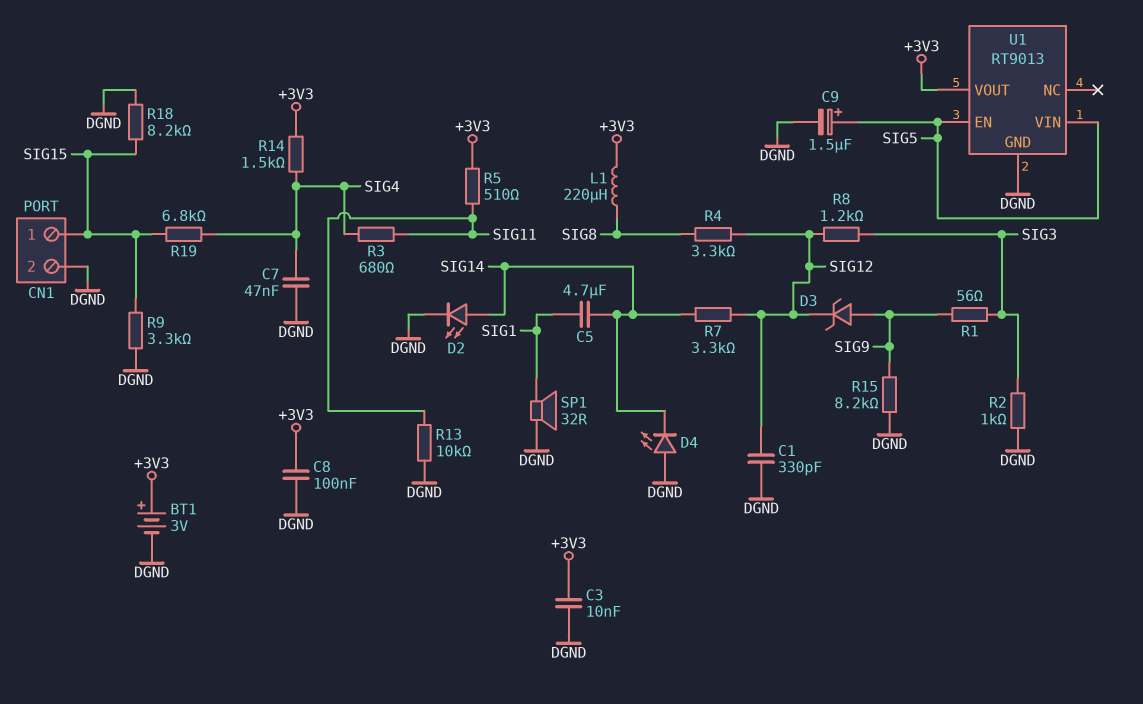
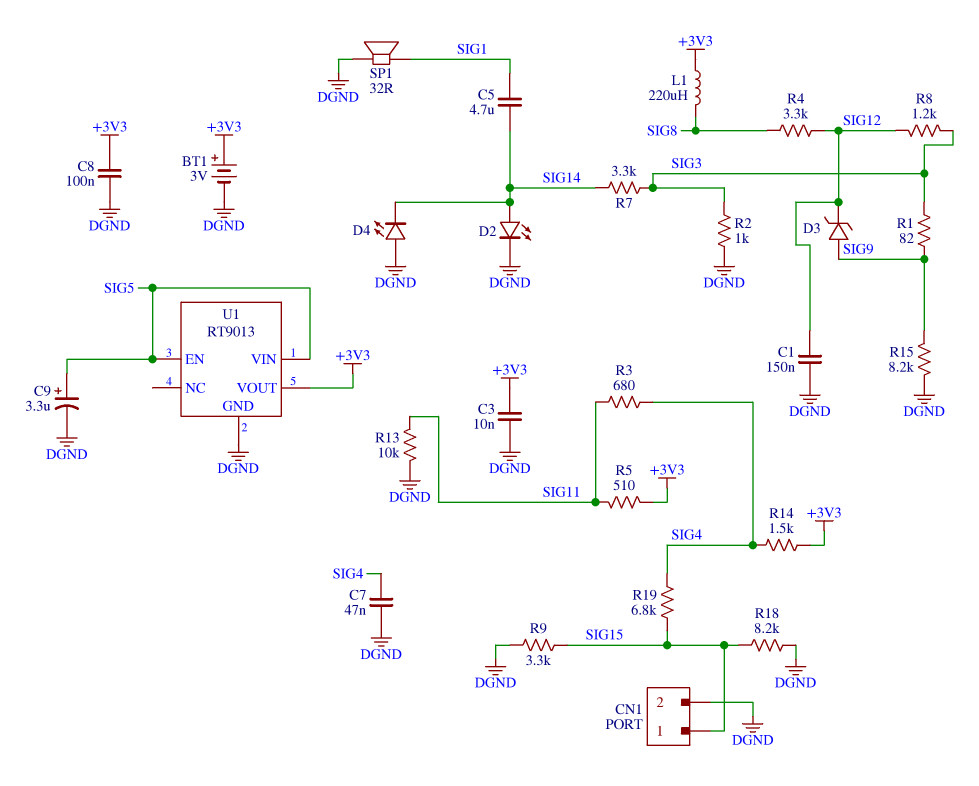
C1: 330pF (DGND, SIG12) -> 150nF (DGND, SIG12)
C9: 1.5uF (plus SIG5, minus DGND) -> 3.3uF (plus SIG5, minus DGND)
R1: 56 (SIG3, SIG9) -> 82 (SIG3, SIG9)
R7: 3.3k (SIG12, SIG14) -> 3.3k (SIG3, SIG14)

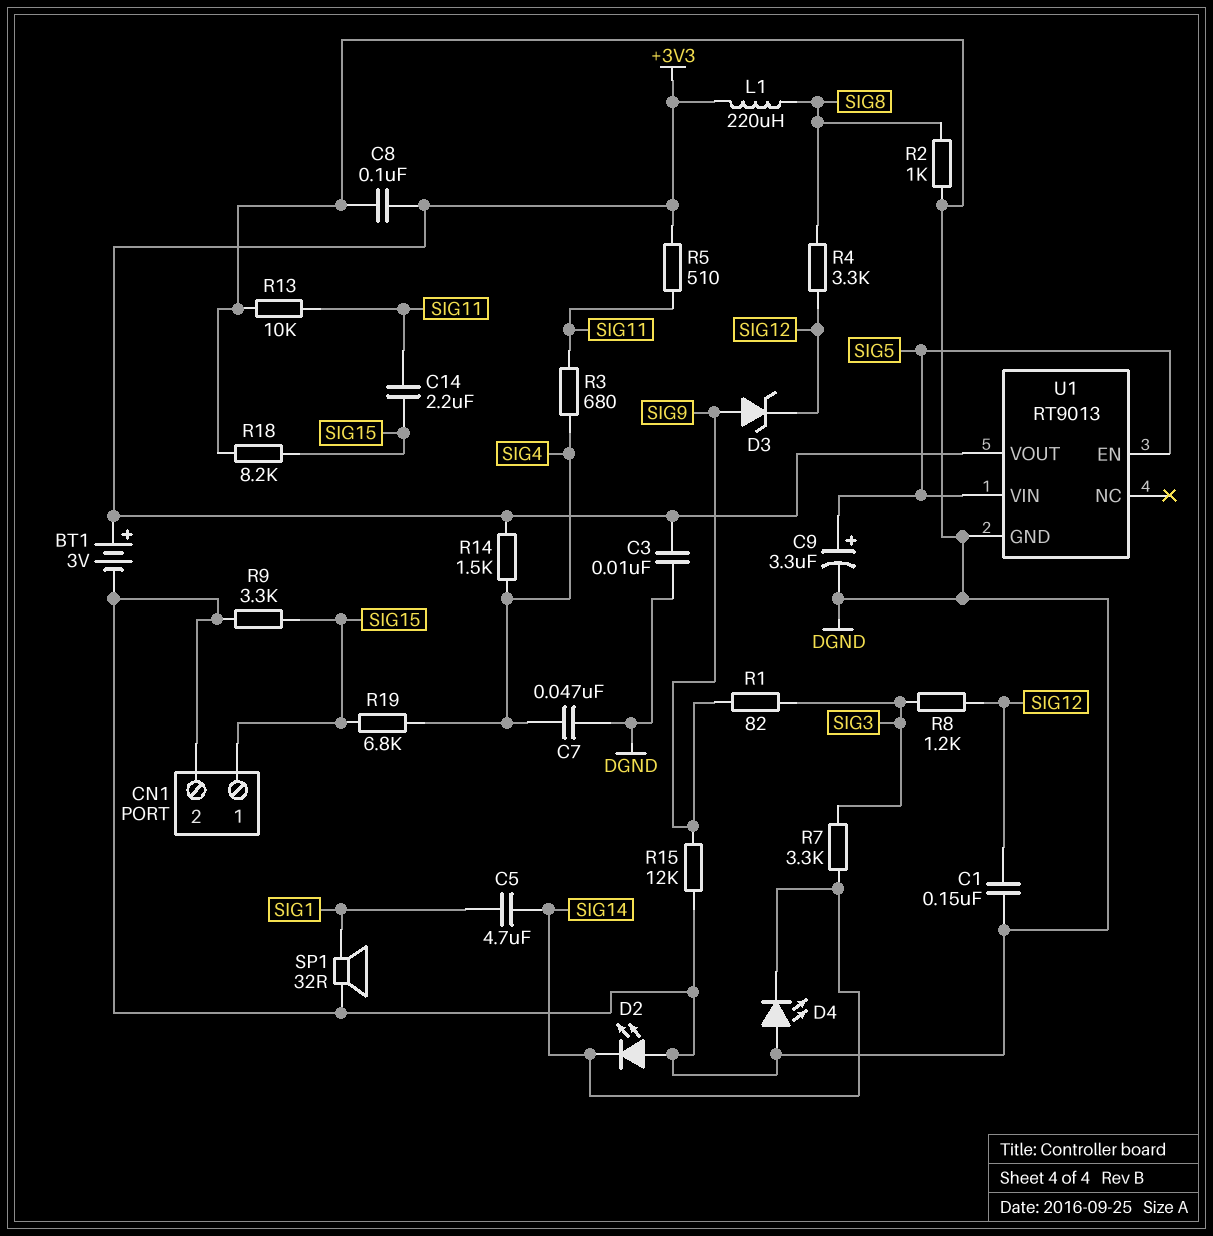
C14: none -> 2.2uF (SIG11, SIG15)
D2: LED (A SIG14, K DGND) -> LED (A DGND, K SIG14)
R2: 1k (DGND, SIG3) -> 1k (DGND, SIG8)
R15: 8.2k (DGND, SIG9) -> 12k (DGND, SIG9)

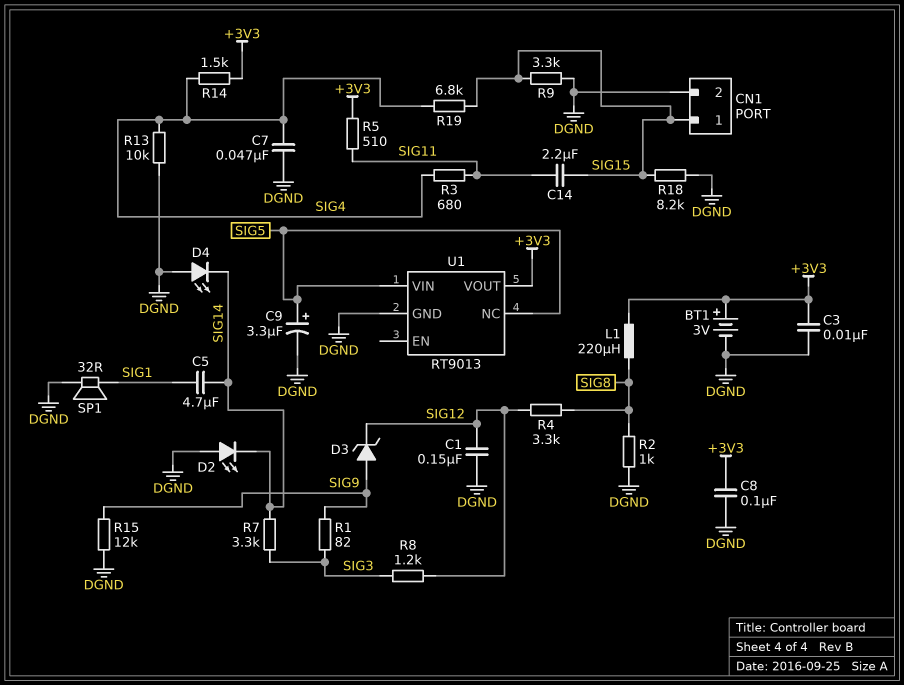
R13: 10k (DGND, SIG11) -> 10k (DGND, SIG4)
U1 pin EN: SIG5 -> none
U1 pin NC: none -> SIG5

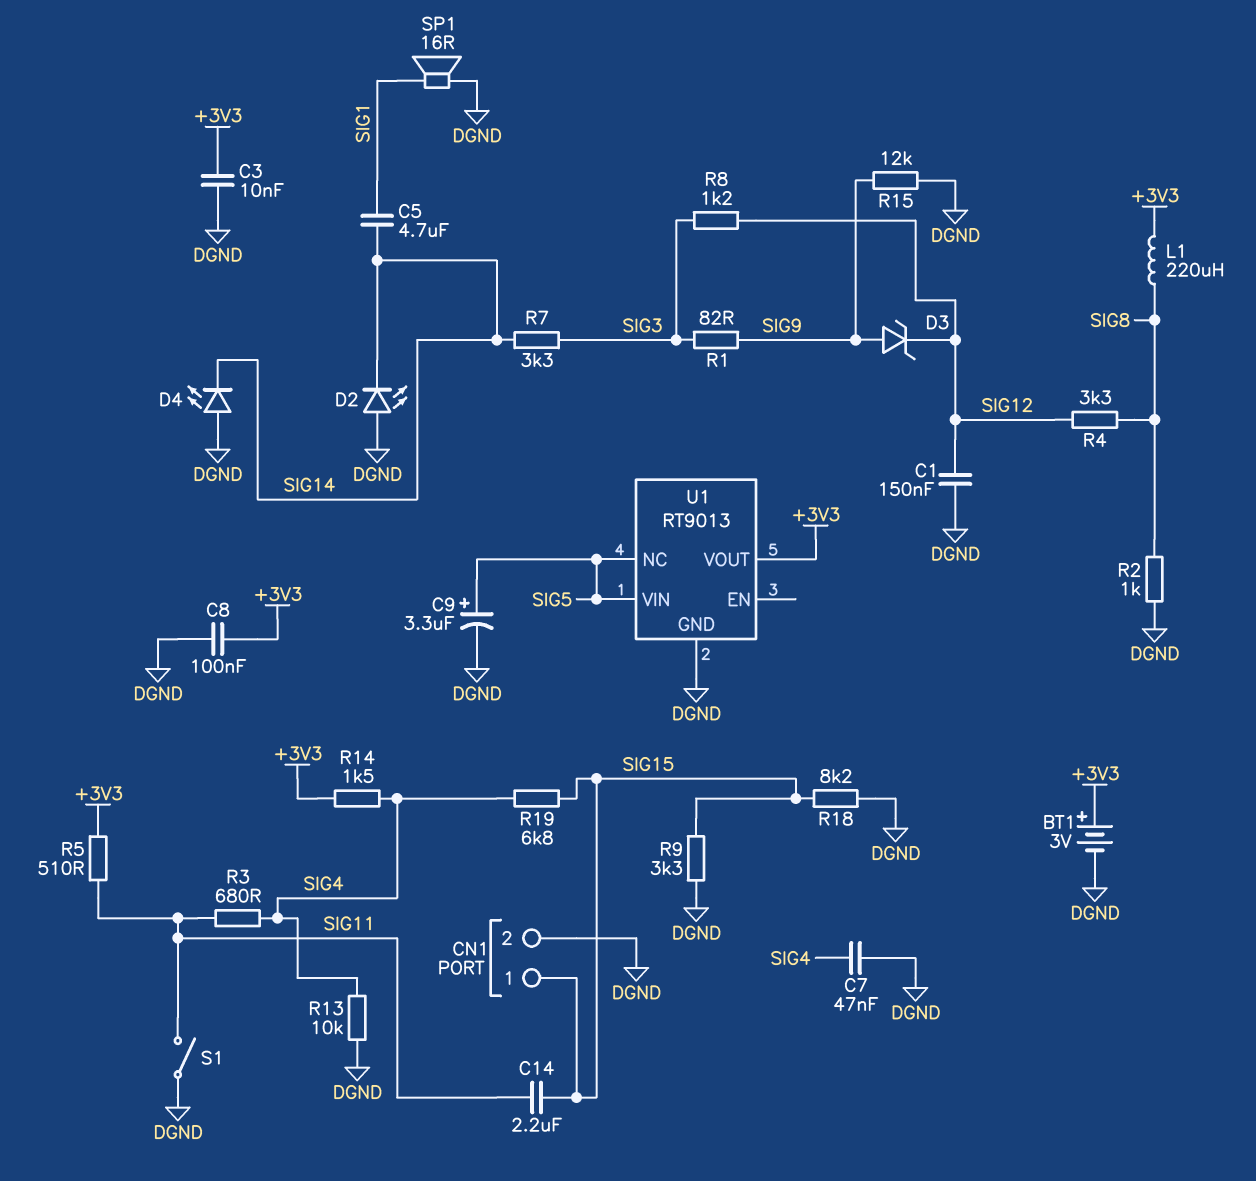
S1: none -> switch (DGND, SIG11)
SP1: speaker 32R (DGND, SIG1) -> speaker 16R (DGND, SIG1)

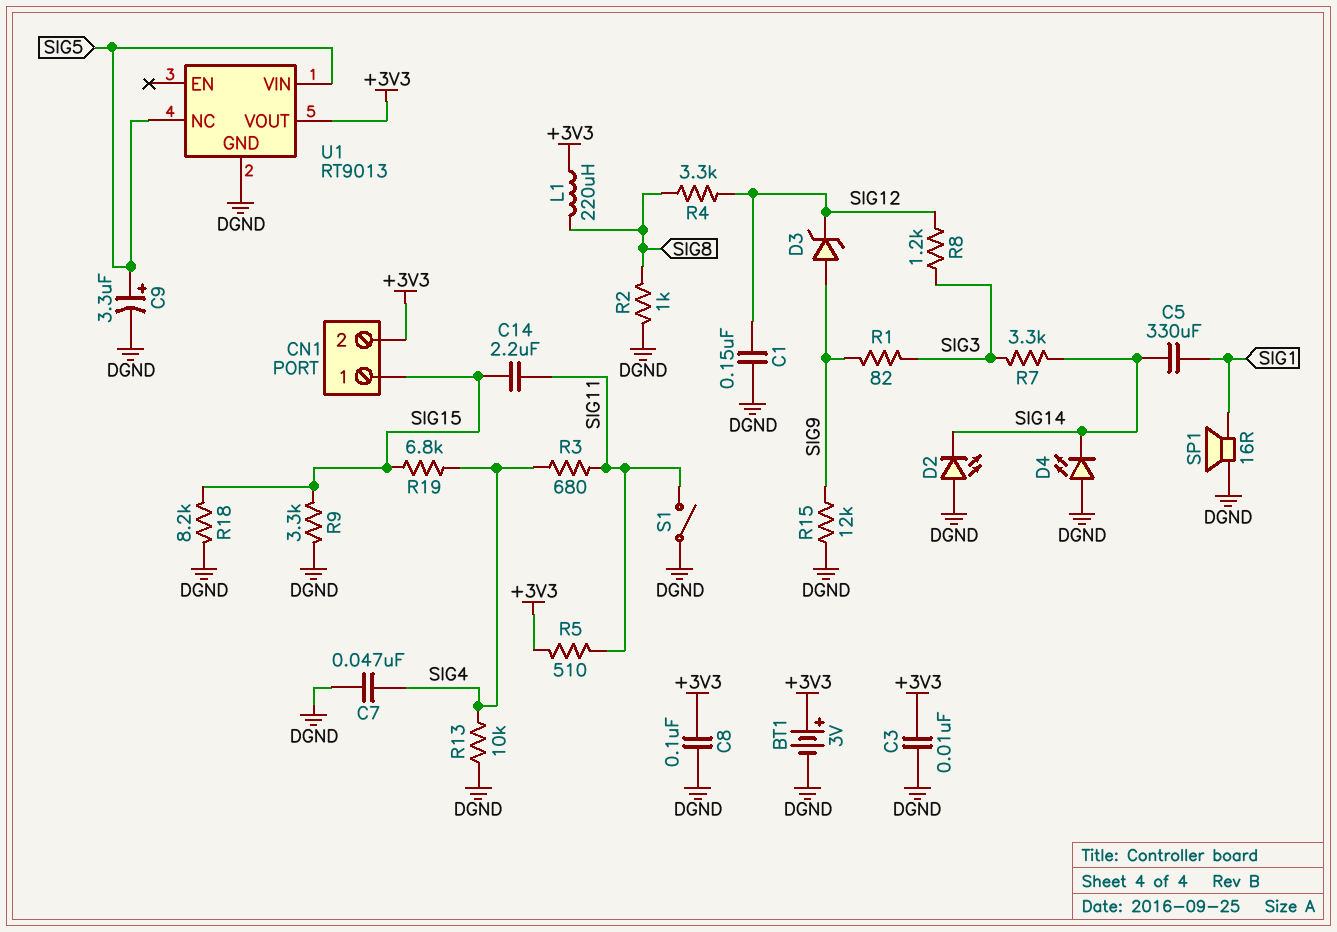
C5: 4.7uF (SIG1, SIG14) -> 330uF (SIG1, SIG14)
CN1 pin 2: DGND -> +3V3
R14: 1.5k (+3V3, SIG4) -> none

